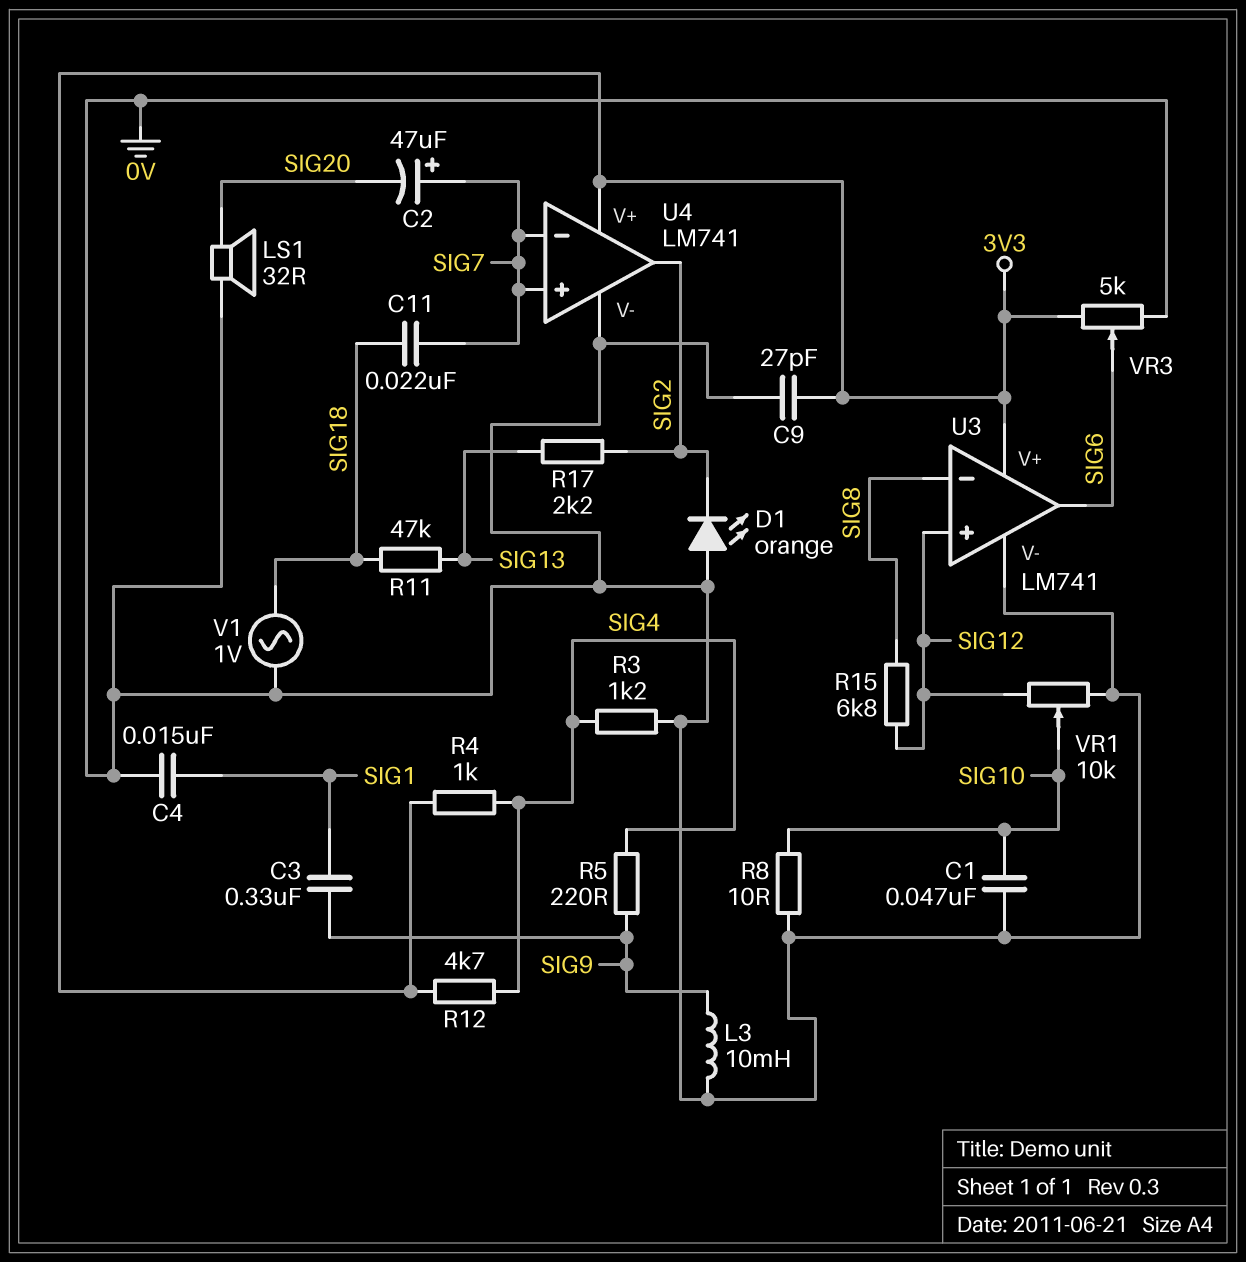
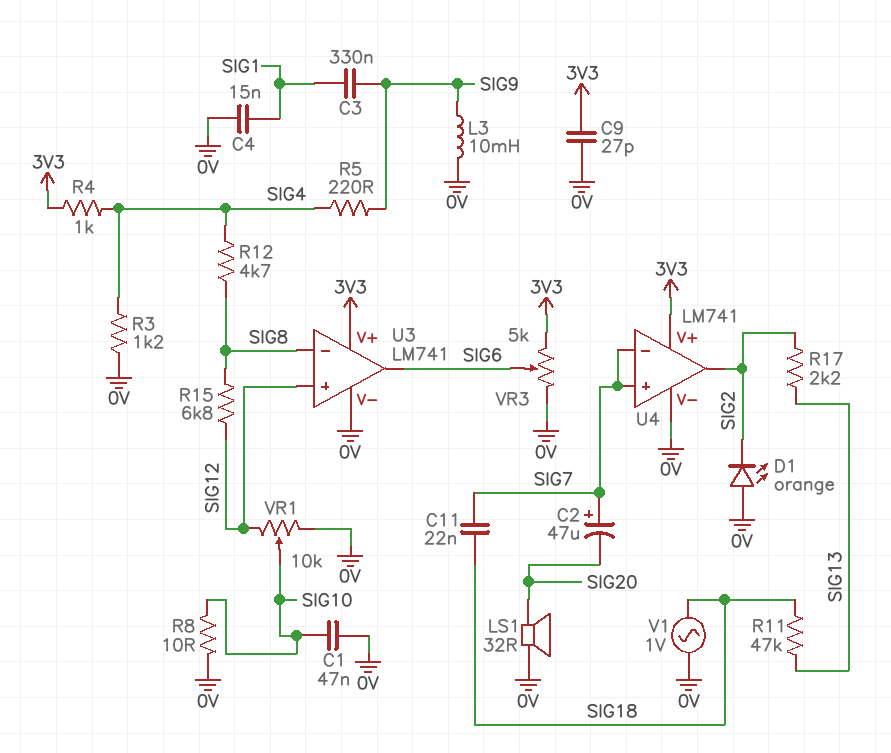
R12: 4.7k (3V3, SIG4) -> 4.7k (SIG4, SIG8)

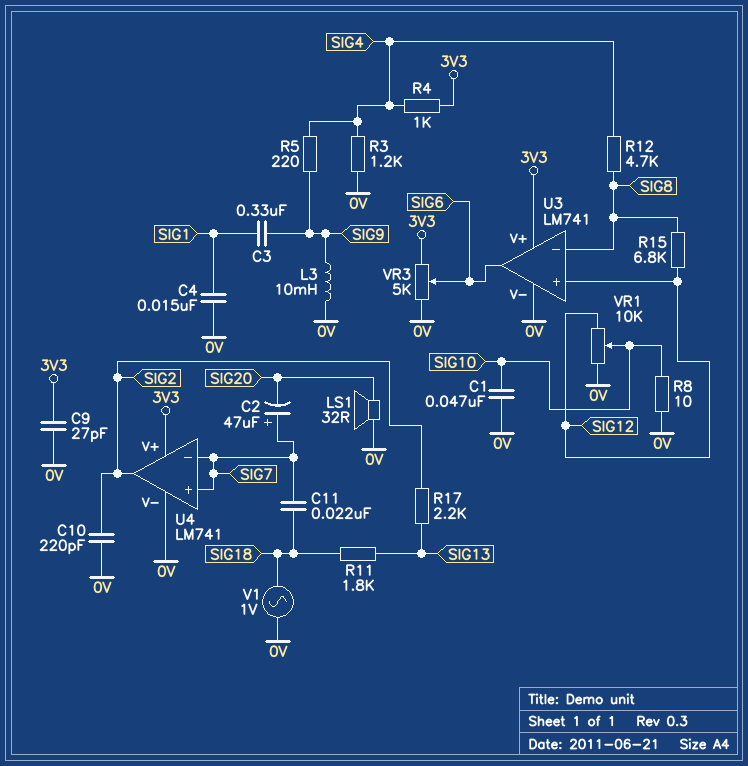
C10: none -> 220pF (0V, SIG2)
D1: LED orange (A 0V, K SIG2) -> none
R11: 47k (SIG13, SIG18) -> 1.8k (SIG13, SIG18)

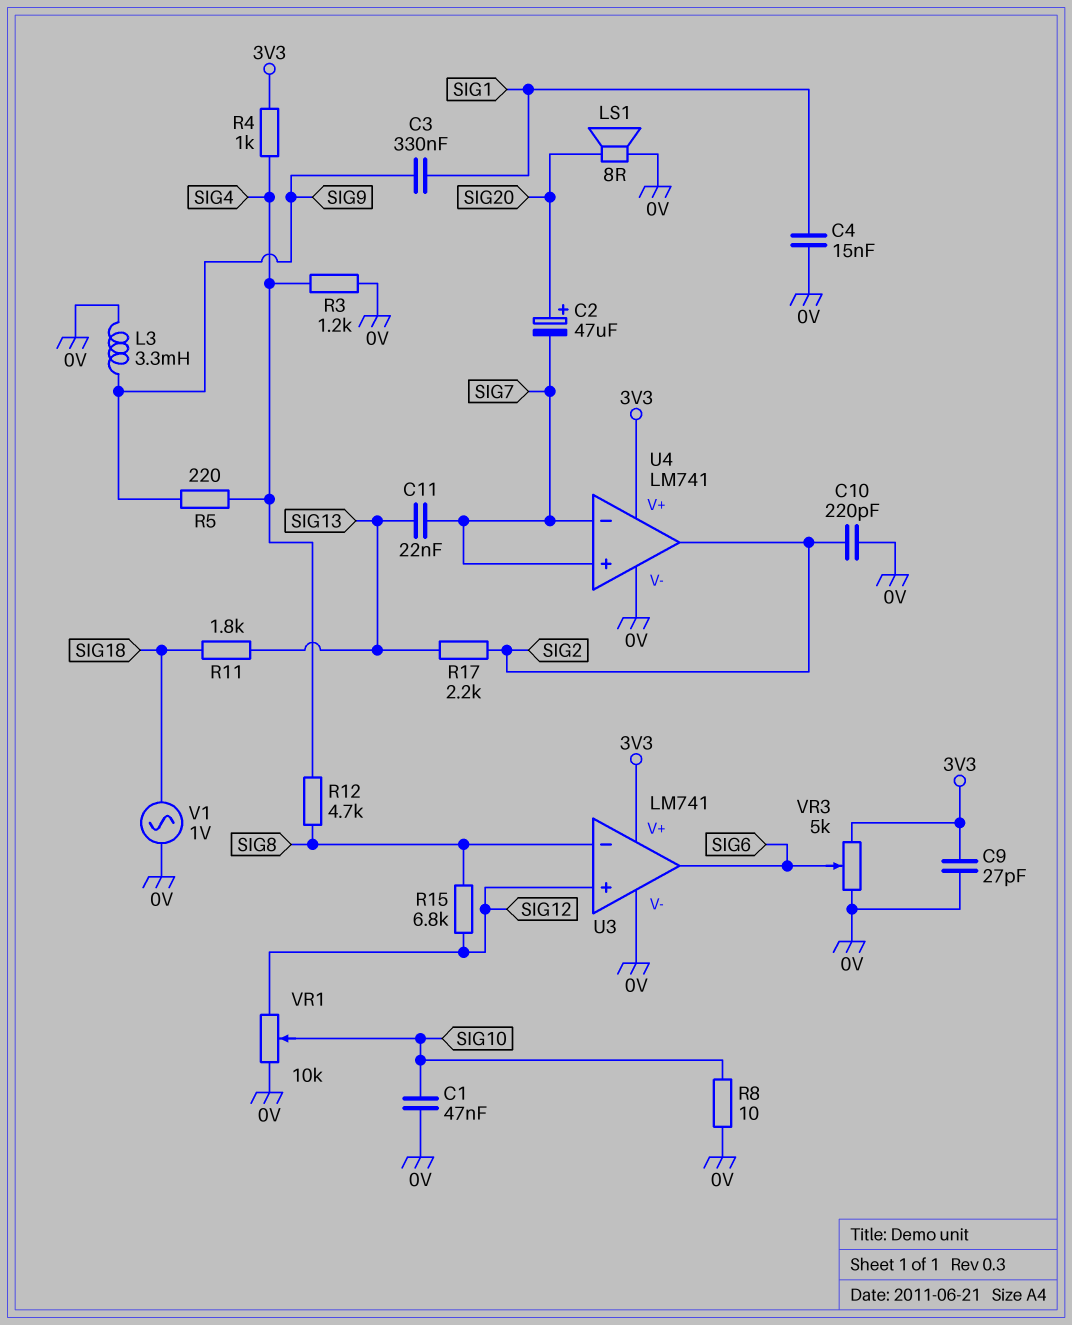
C2: 47uF (plus SIG7, minus SIG20) -> 47uF (plus SIG20, minus SIG7)
C11: 22nF (SIG7, SIG18) -> 22nF (SIG7, SIG13)
L3: 10mH (0V, SIG9) -> 3.3mH (0V, SIG9)
LS1: speaker 32R (0V, SIG20) -> speaker 8R (0V, SIG20)

